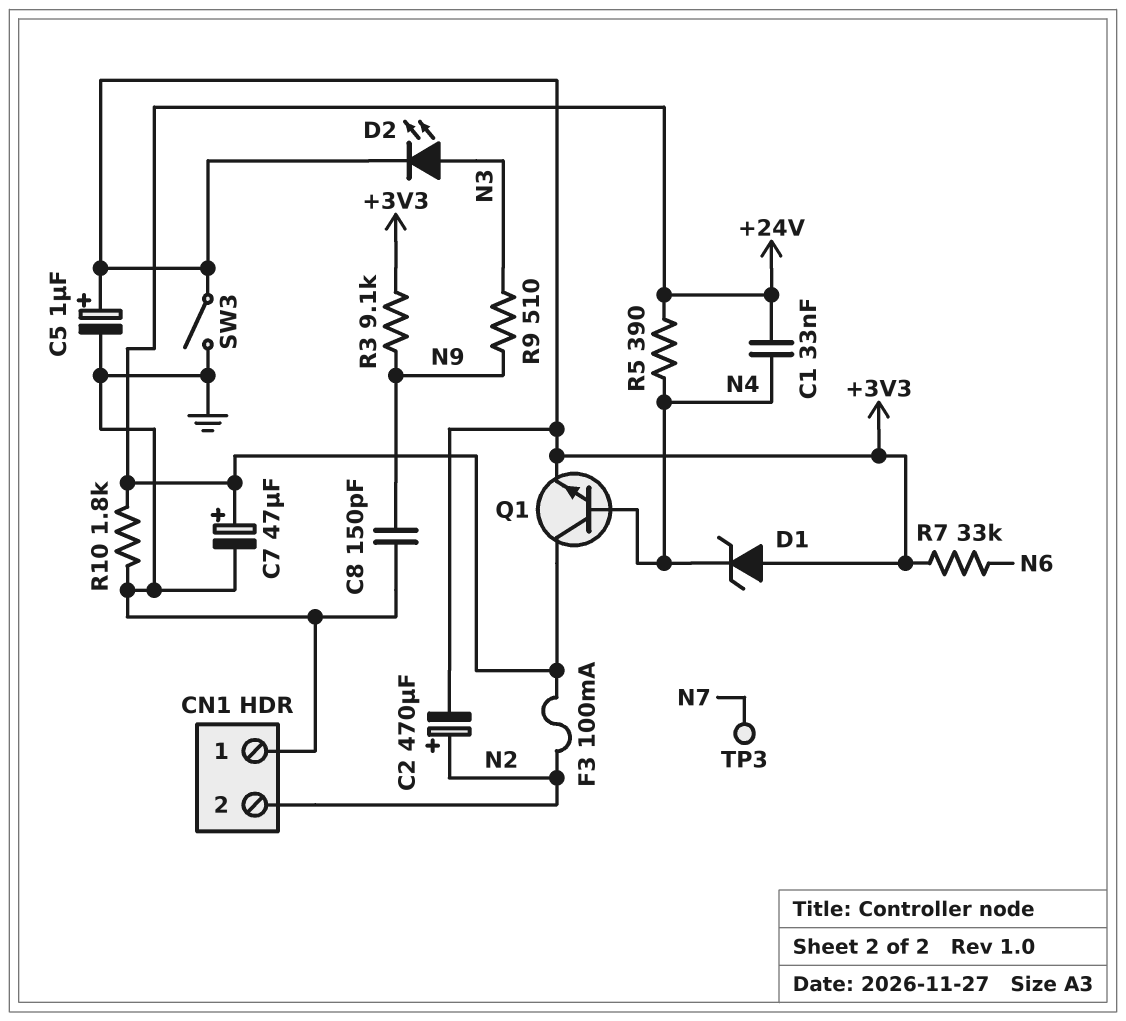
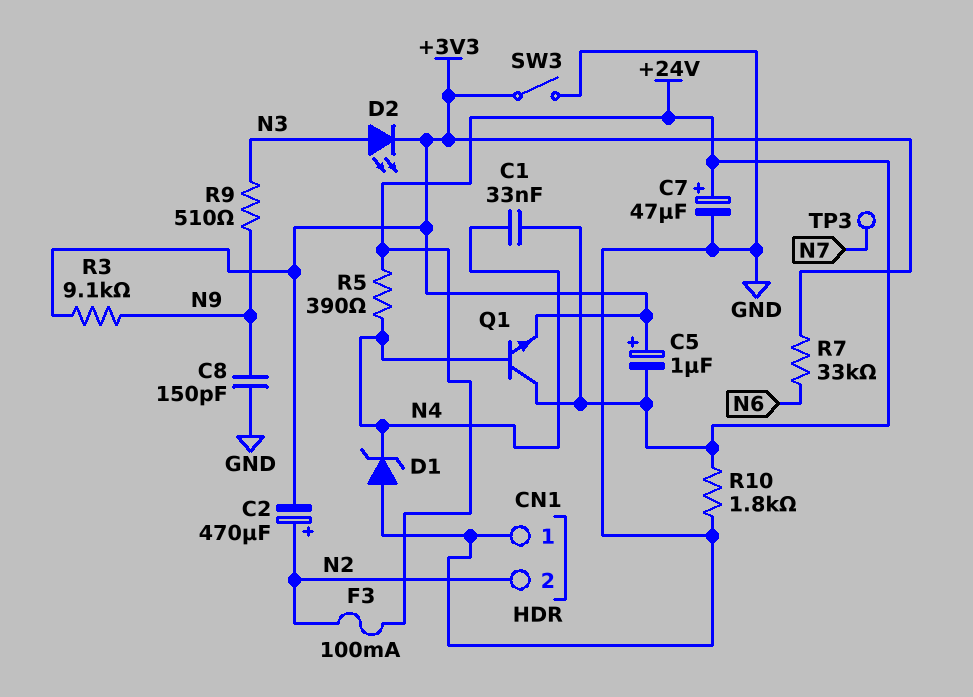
C5: 1uF (plus +3V3, minus GND) -> 1uF (plus +3V3, minus +24V)
D1: zener (A +3V3, K N4) -> zener (A GND, K N4)

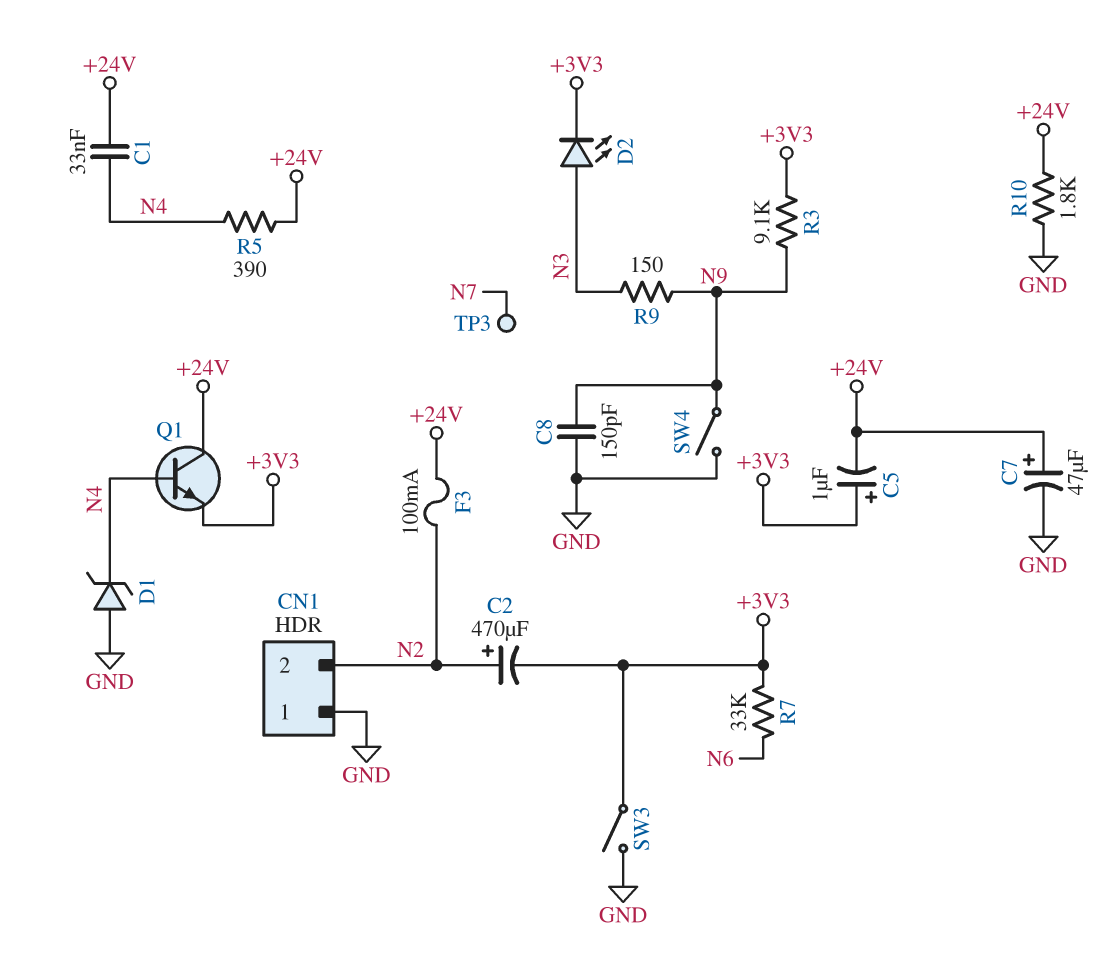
R9: 510 (N3, N9) -> 150 (N3, N9)
SW4: none -> switch (GND, N9)

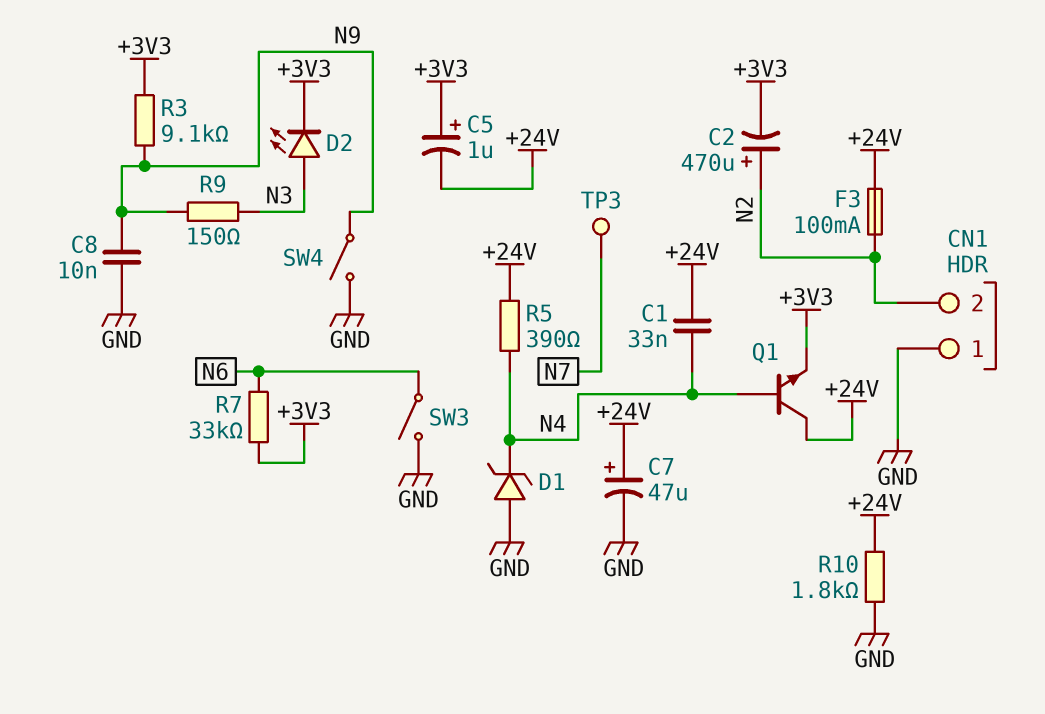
C8: 150pF (GND, N9) -> 10nF (GND, N9)
SW3: switch (+3V3, GND) -> switch (GND, N6)

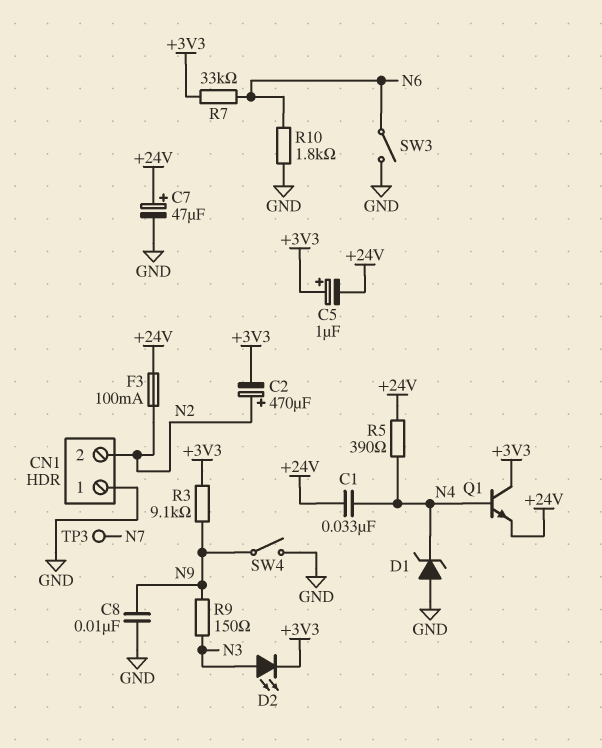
Q1: NPN (B N4, C +24V, E +3V3) -> NPN (B N4, C +3V3, E +24V)
R10: 1.8k (+24V, GND) -> 1.8k (GND, N6)

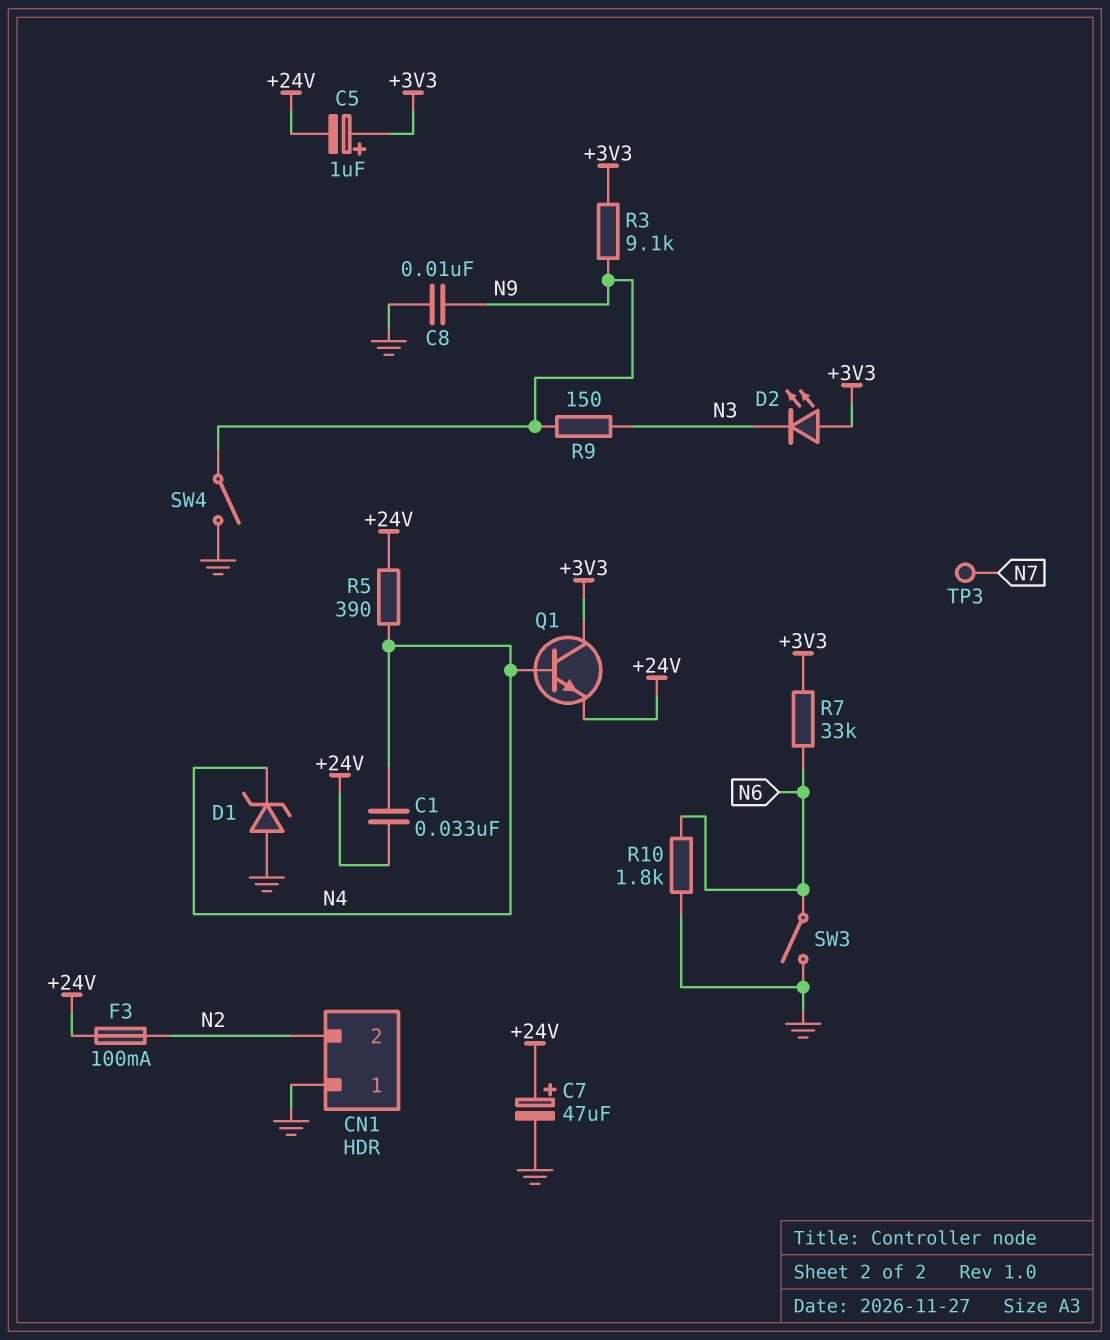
C2: 470uF (plus N2, minus +3V3) -> none
D2: LED (A N3, K +3V3) -> LED (A +3V3, K N3)

